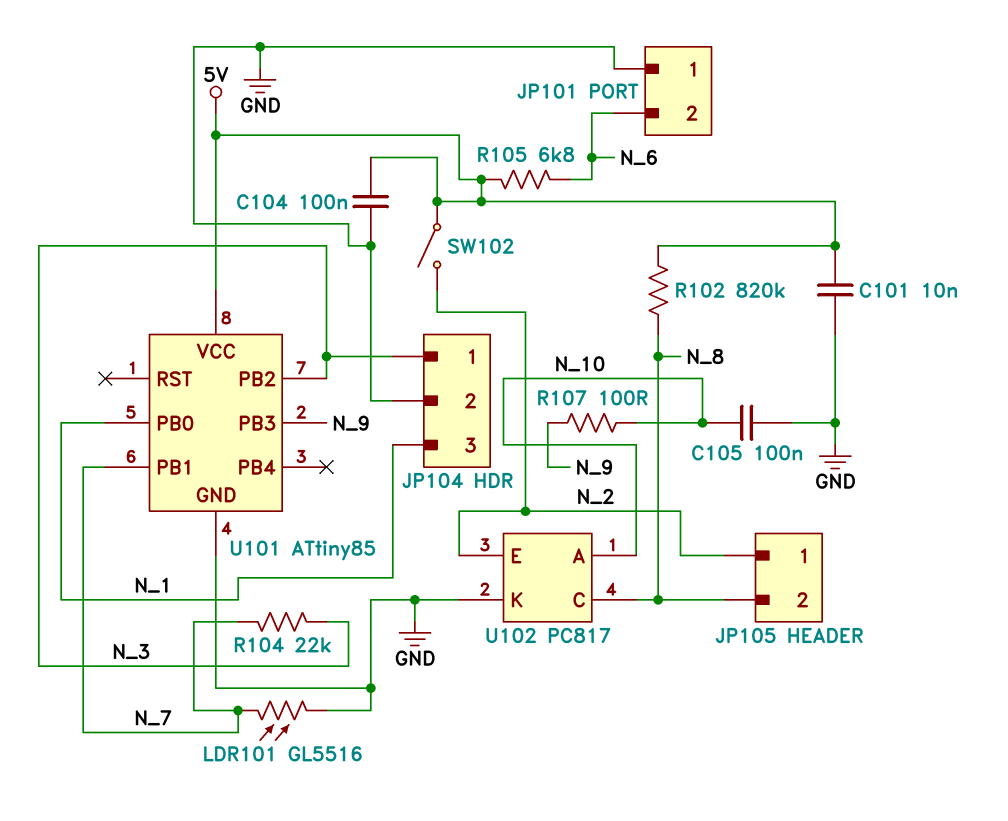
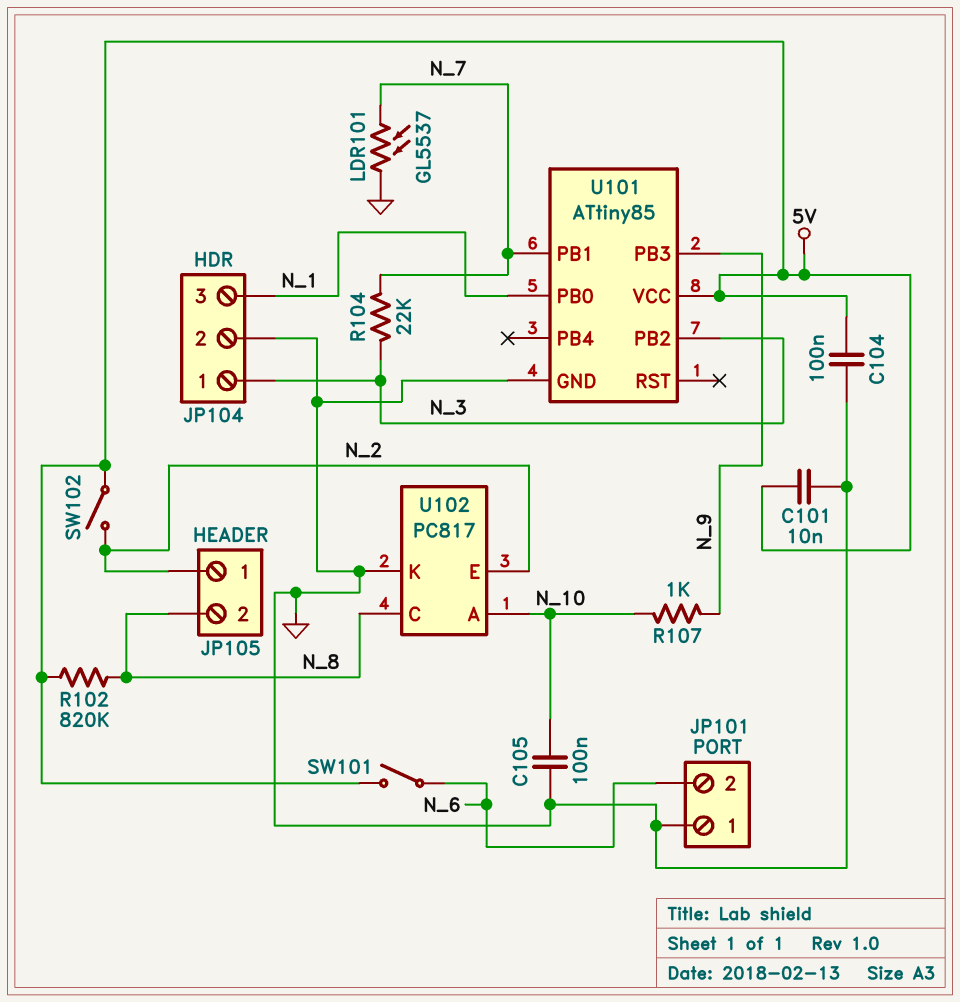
LDR101: GL5516 (GND, N_7) -> GL5537 (GND, N_7)
R105: 6.8k (5V, N_6) -> none
R107: 100 (N_9, N_10) -> 1k (N_9, N_10)
SW101: none -> switch (5V, N_6)

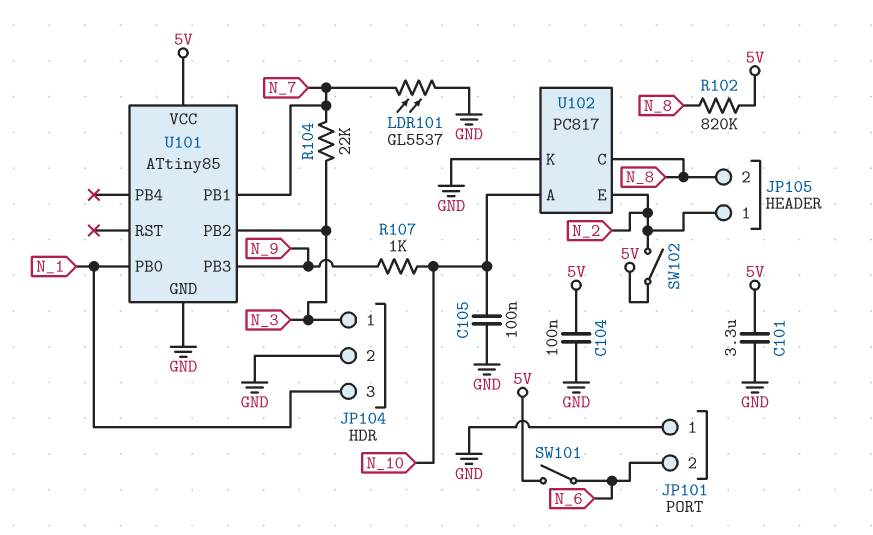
C101: 10nF (5V, GND) -> 3.3uF (5V, GND)

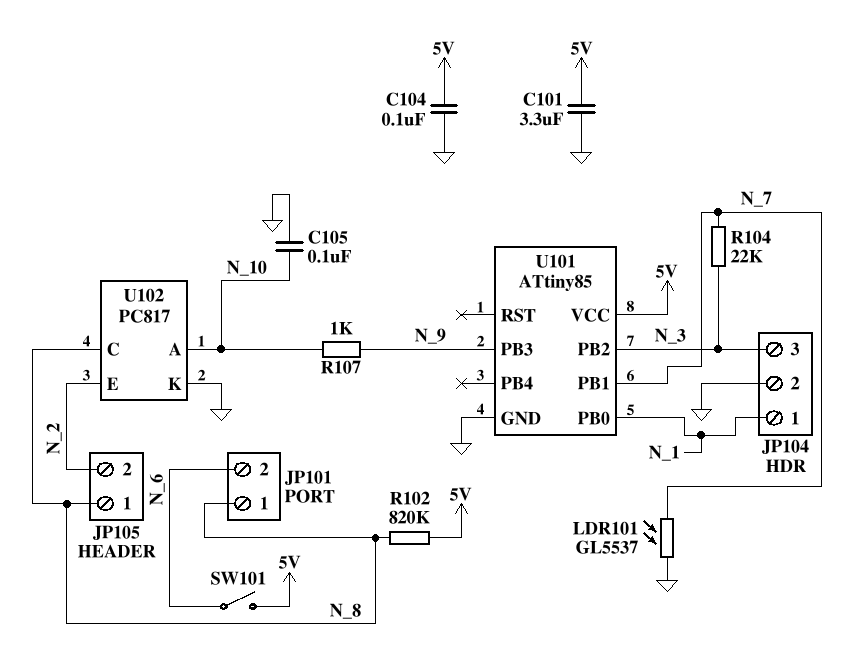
JP101 pin 1: GND -> N_8
JP104 pin 1: N_3 -> N_1
JP104 pin 3: N_1 -> N_3
JP105 pin 1: N_2 -> N_8
JP105 pin 2: N_8 -> N_2
SW102: switch (5V, N_2) -> none

